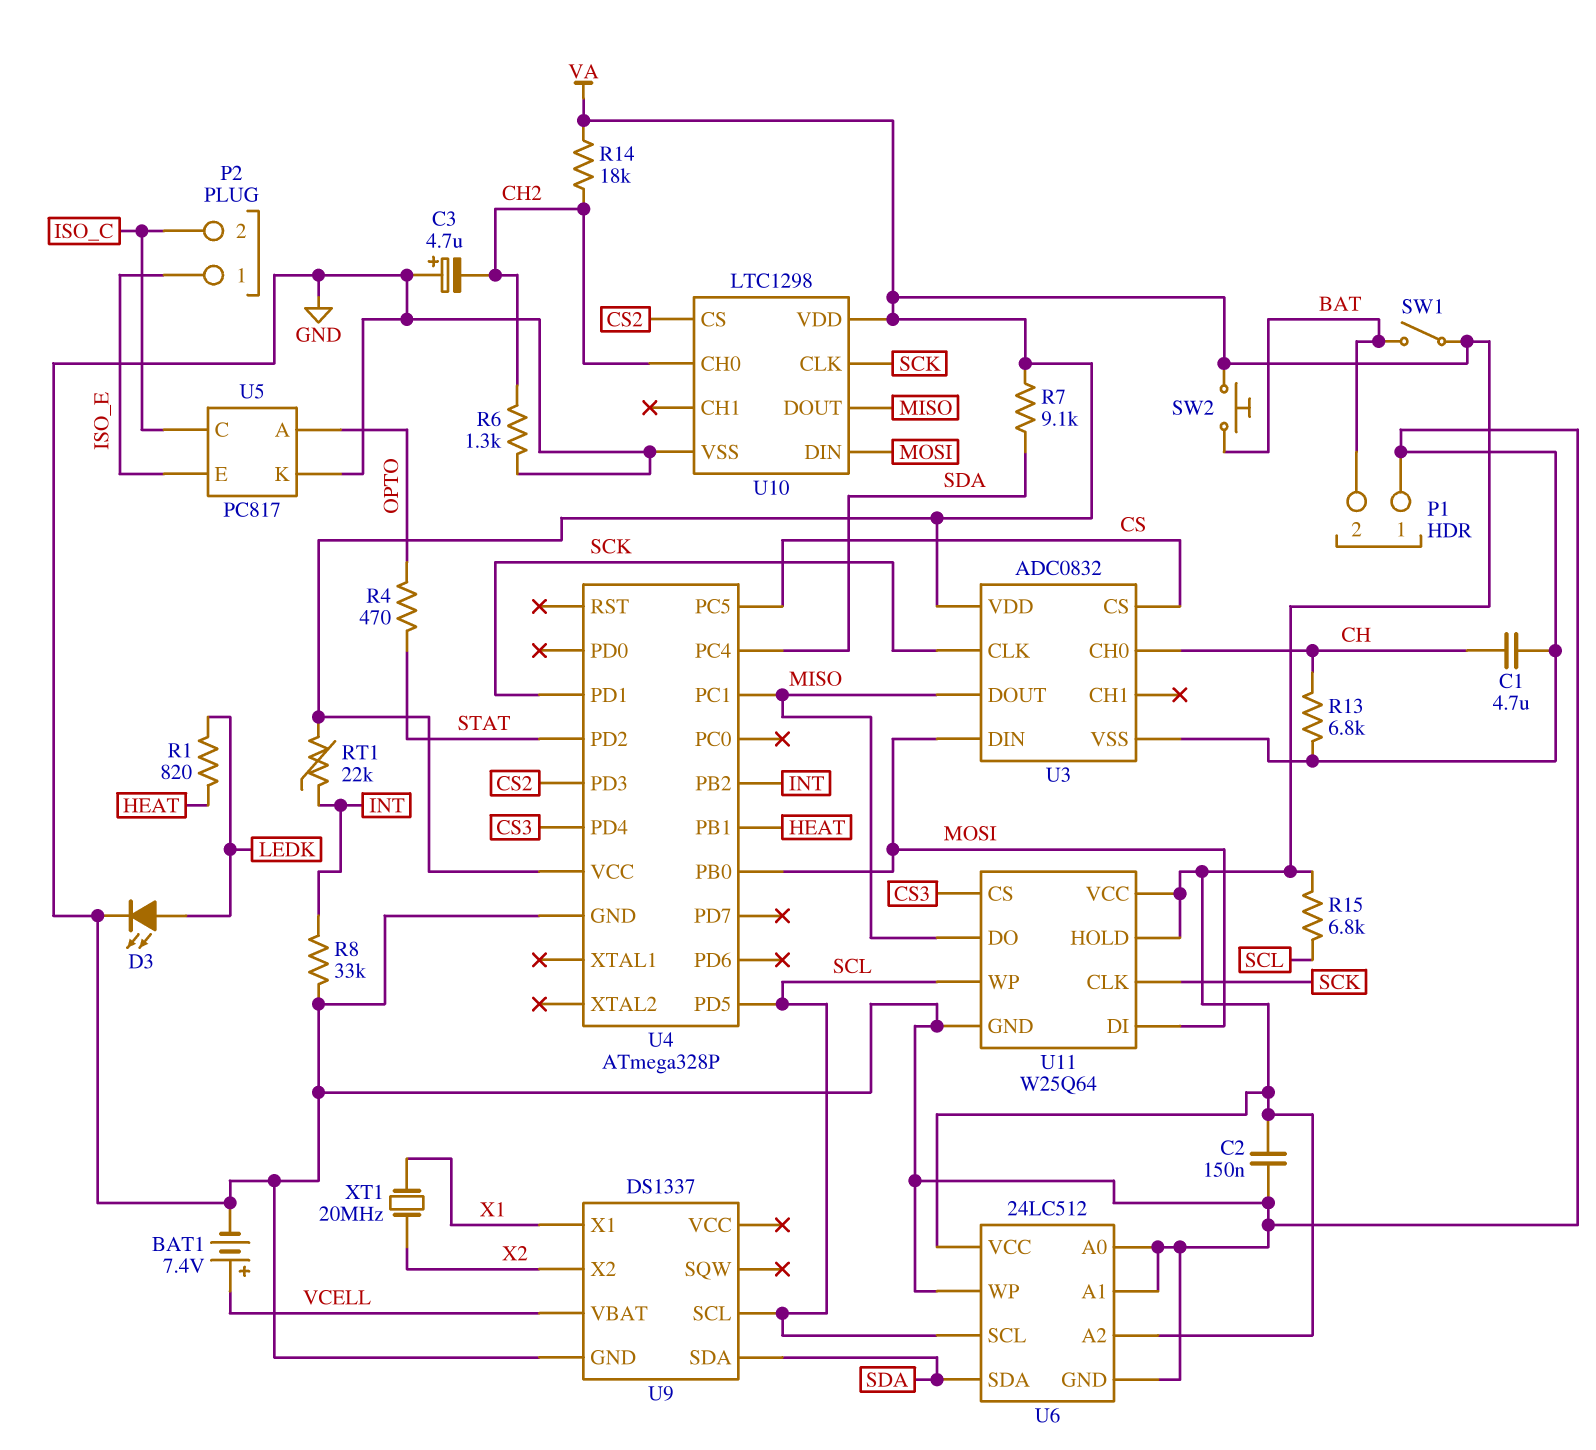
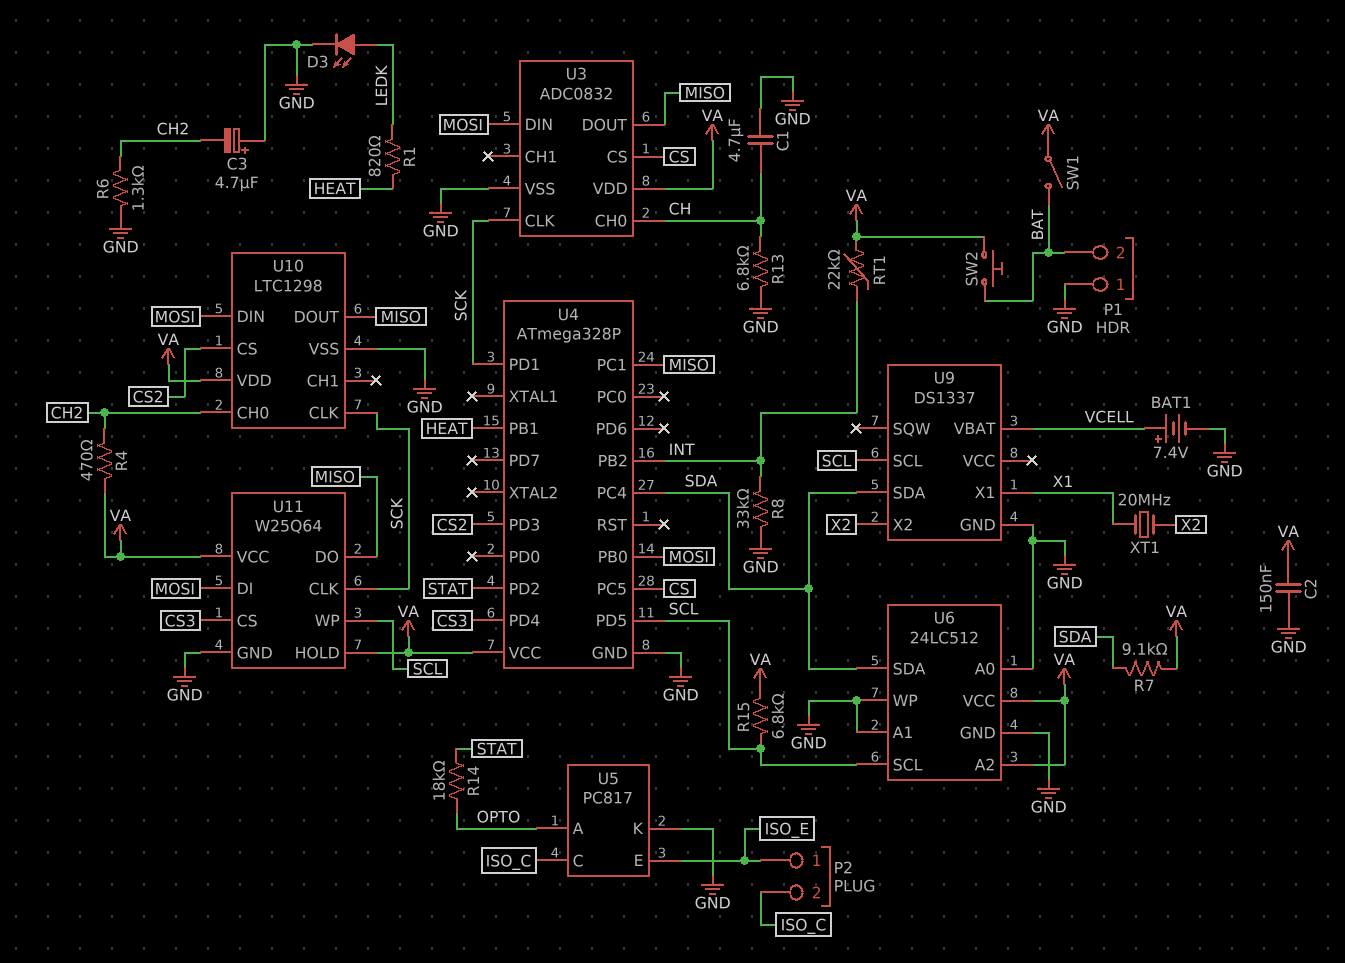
R4: 470 (OPTO, STAT) -> 470 (CH2, VA)
R14: 18k (CH2, VA) -> 18k (OPTO, STAT)

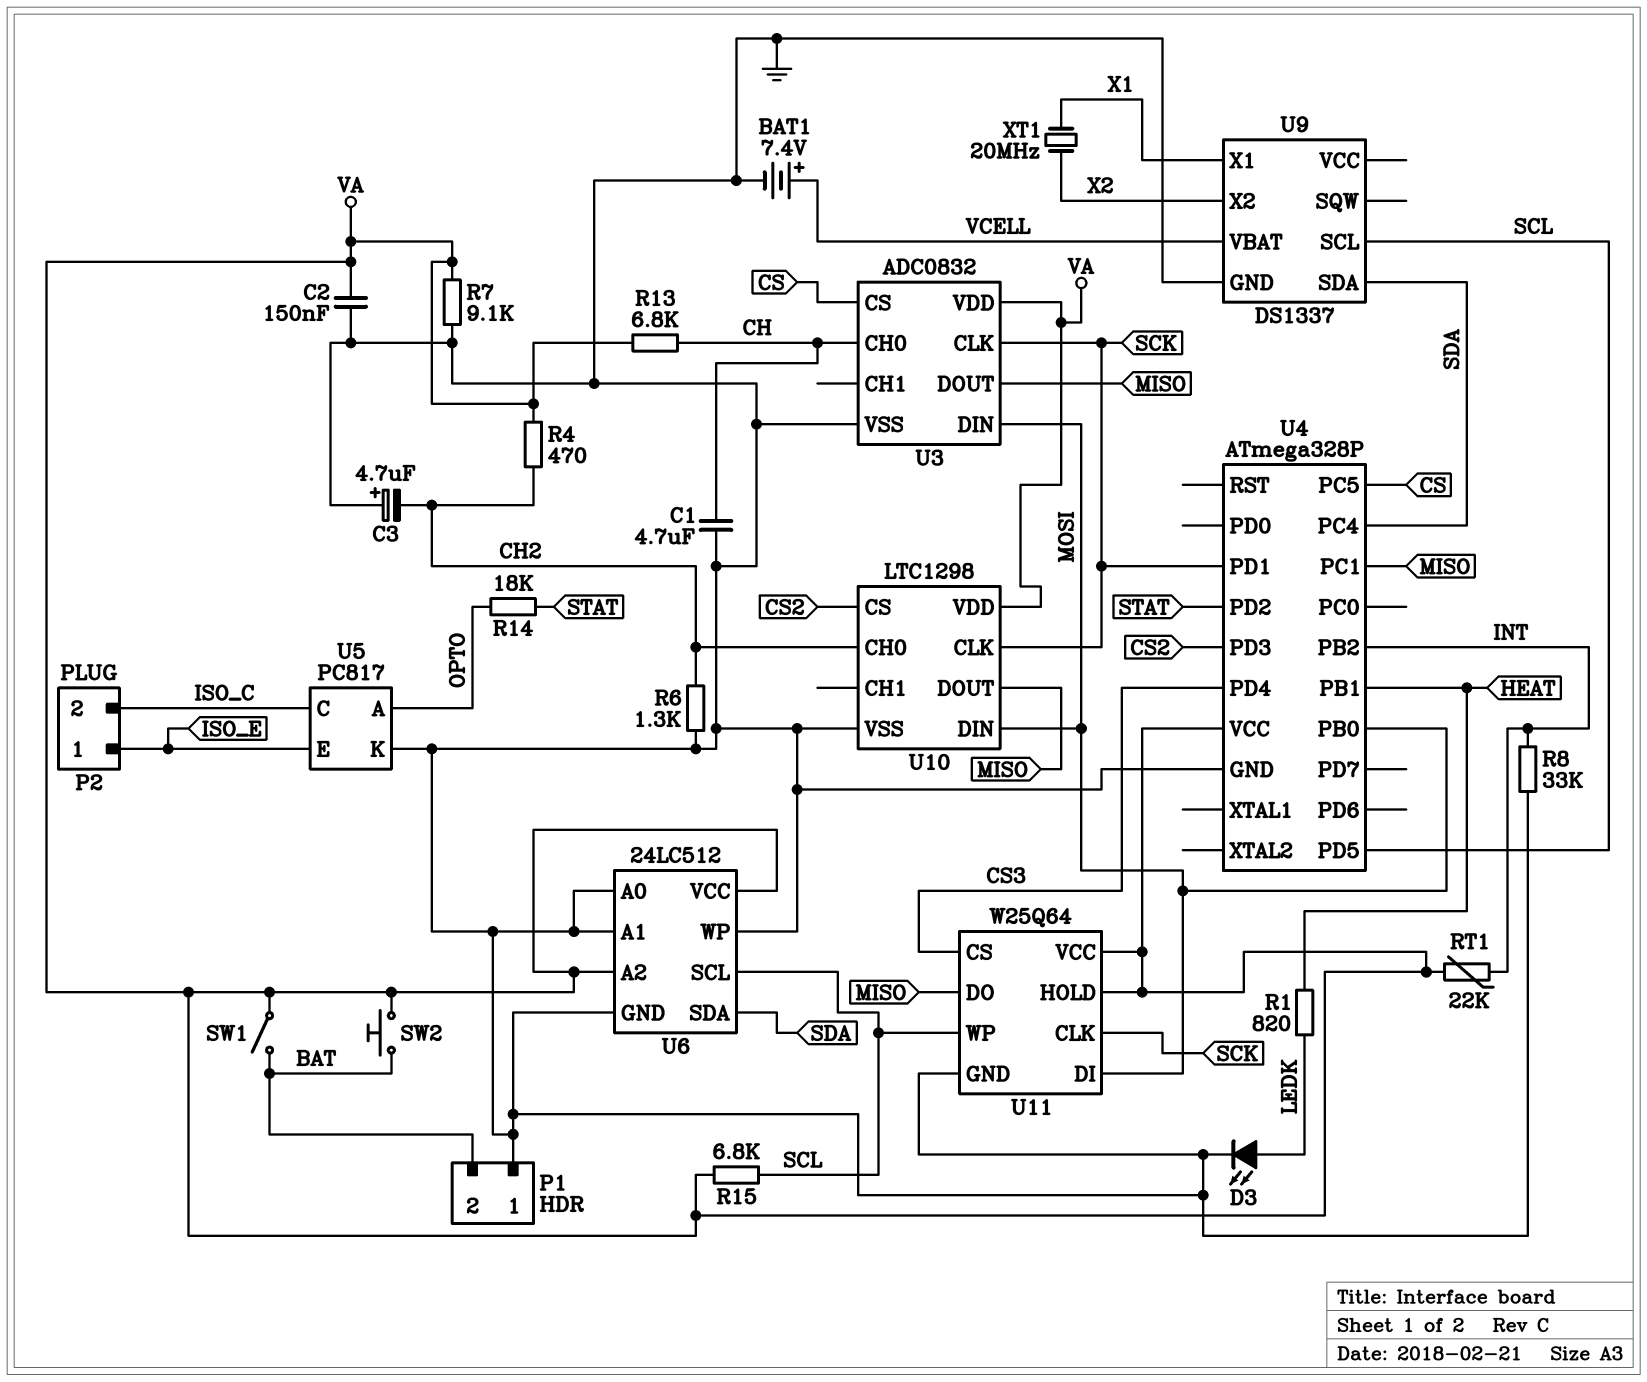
R7: 9.1k (SDA, VA) -> 9.1k (GND, VA)
R13: 6.8k (CH, GND) -> 6.8k (CH, VA)

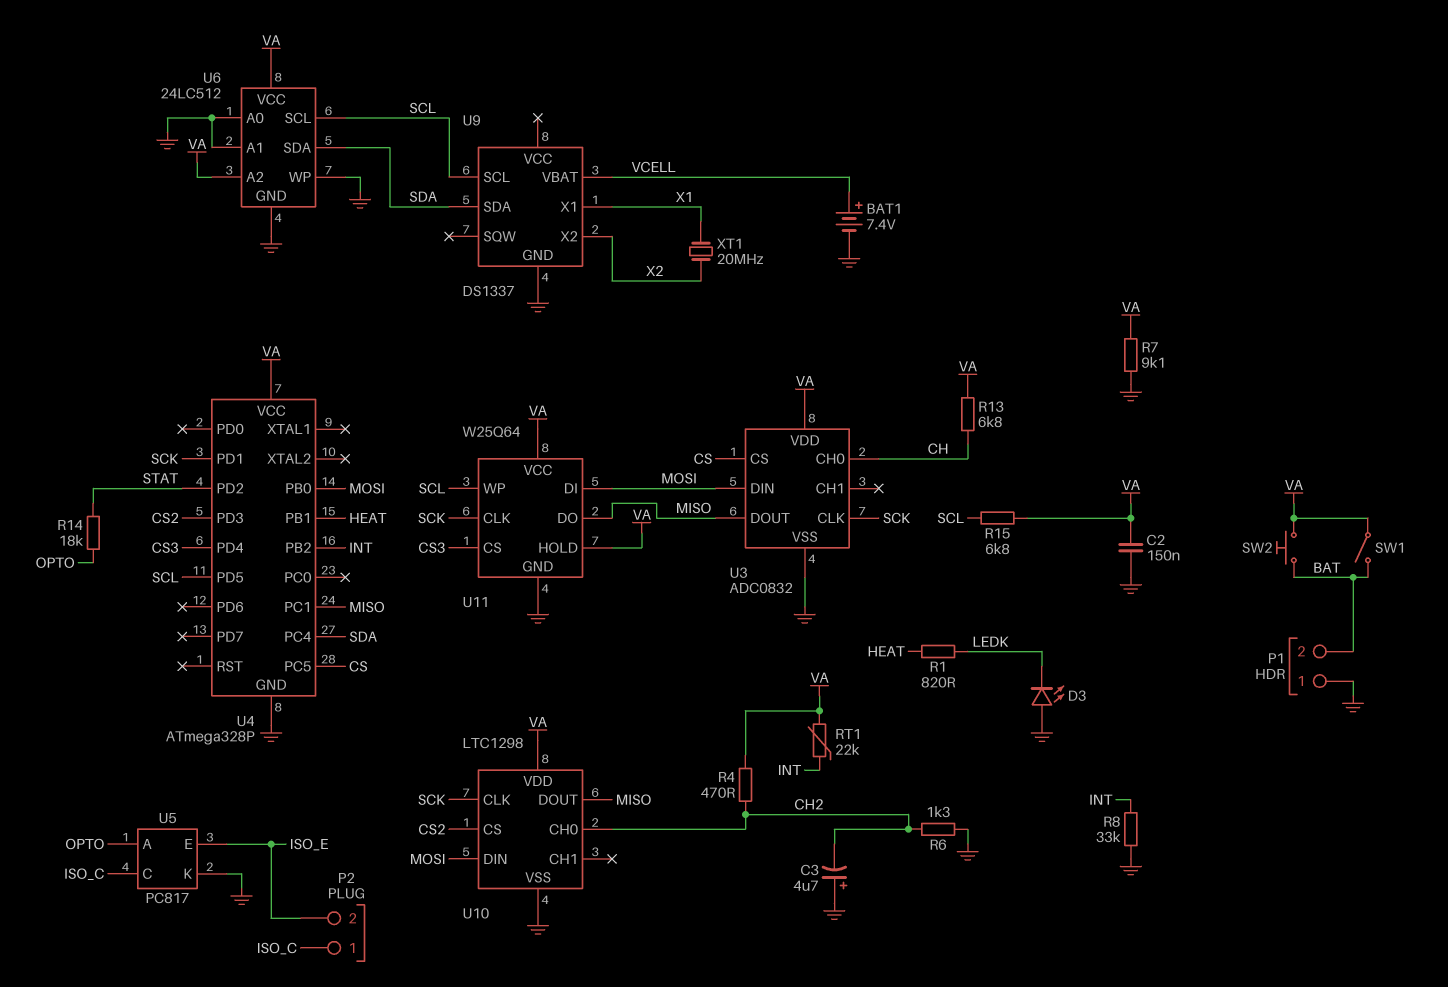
C1: 4.7uF (CH, GND) -> none
D3: LED (A LEDK, K GND) -> LED (A GND, K LEDK)
P2 pin 1: ISO_E -> ISO_C
P2 pin 2: ISO_C -> ISO_E

